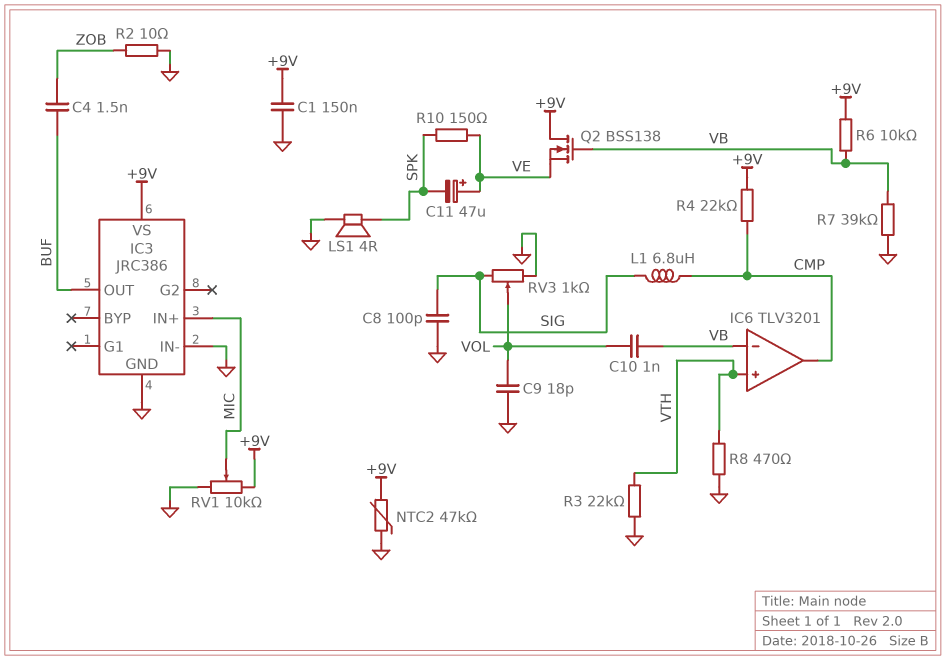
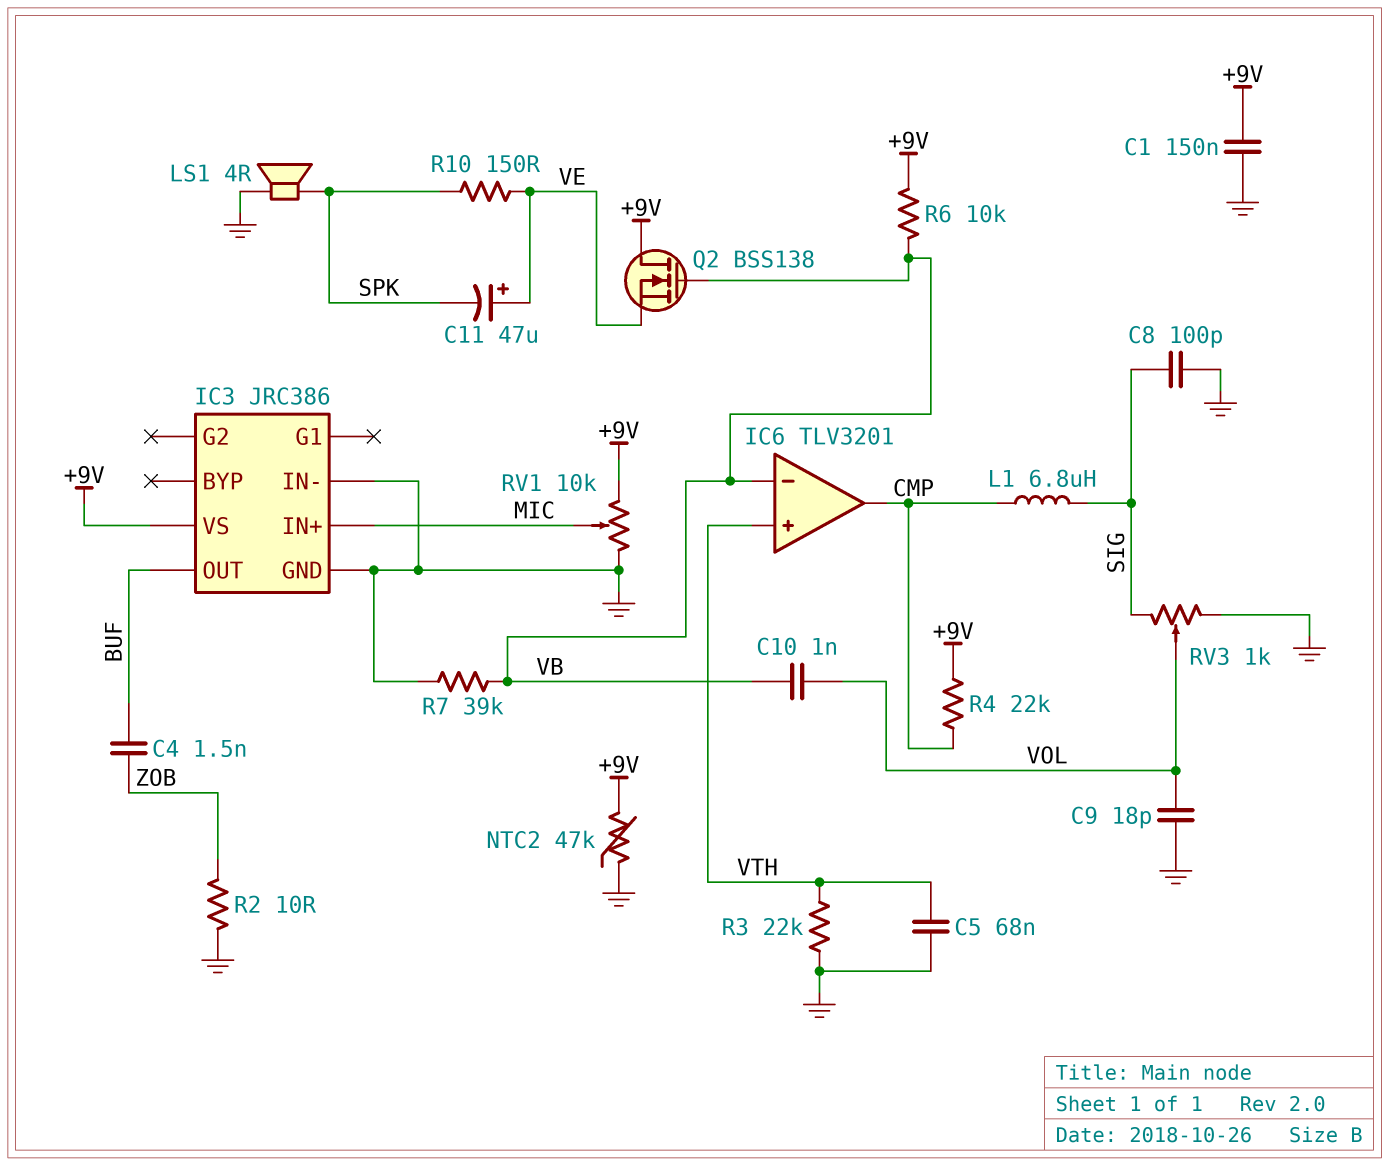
C5: none -> 68nF (GND, VTH)
R8: 470 (GND, VTH) -> none

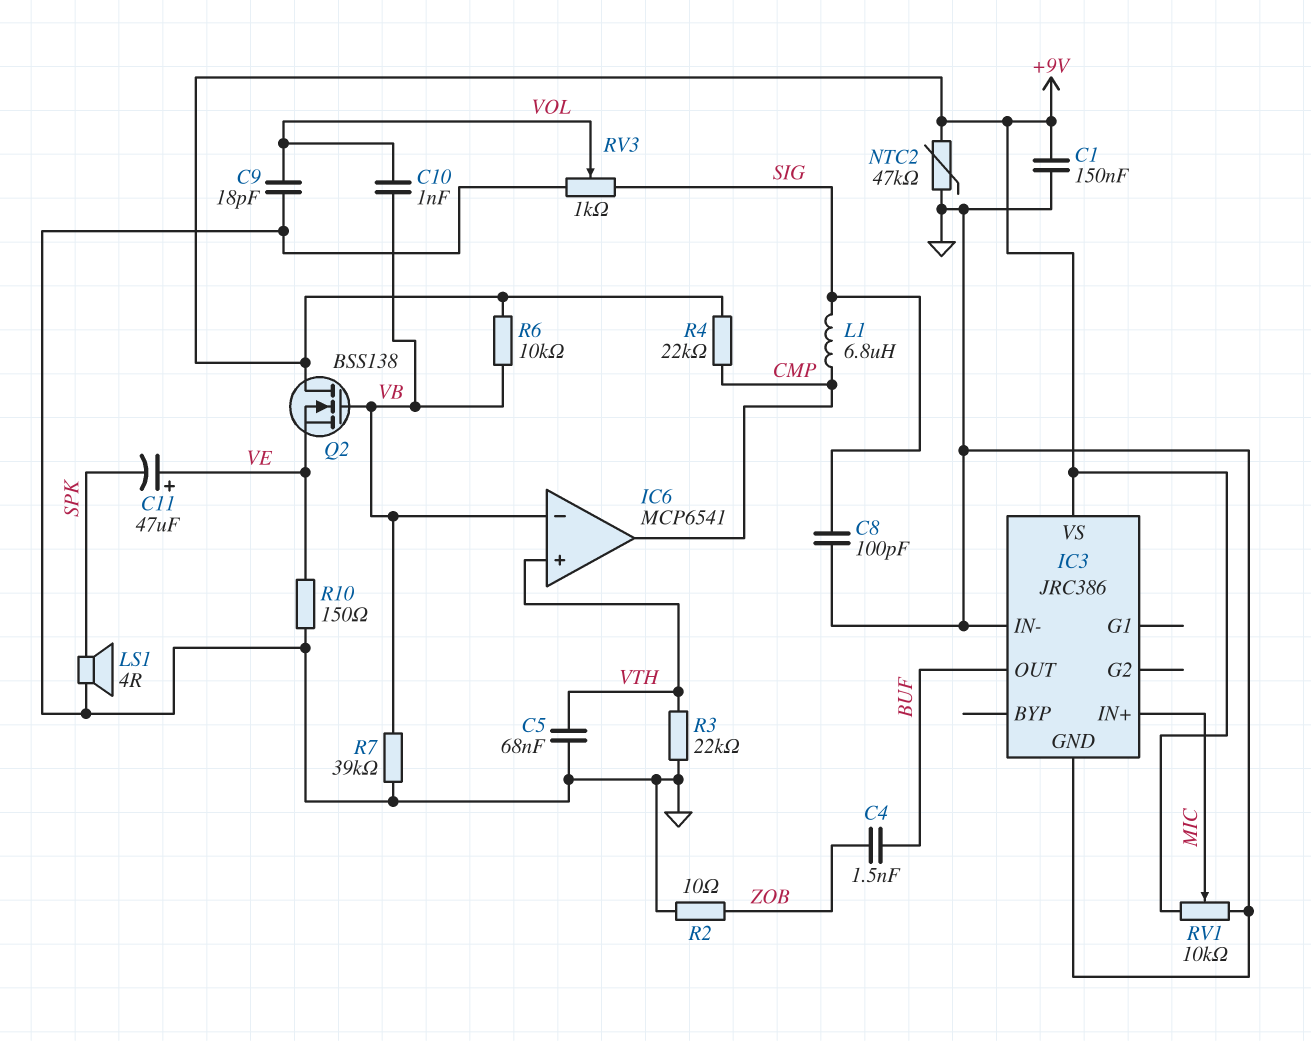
IC6: TLV3201 -> MCP6541
R10: 150 (SPK, VE) -> 150 (GND, VE)

